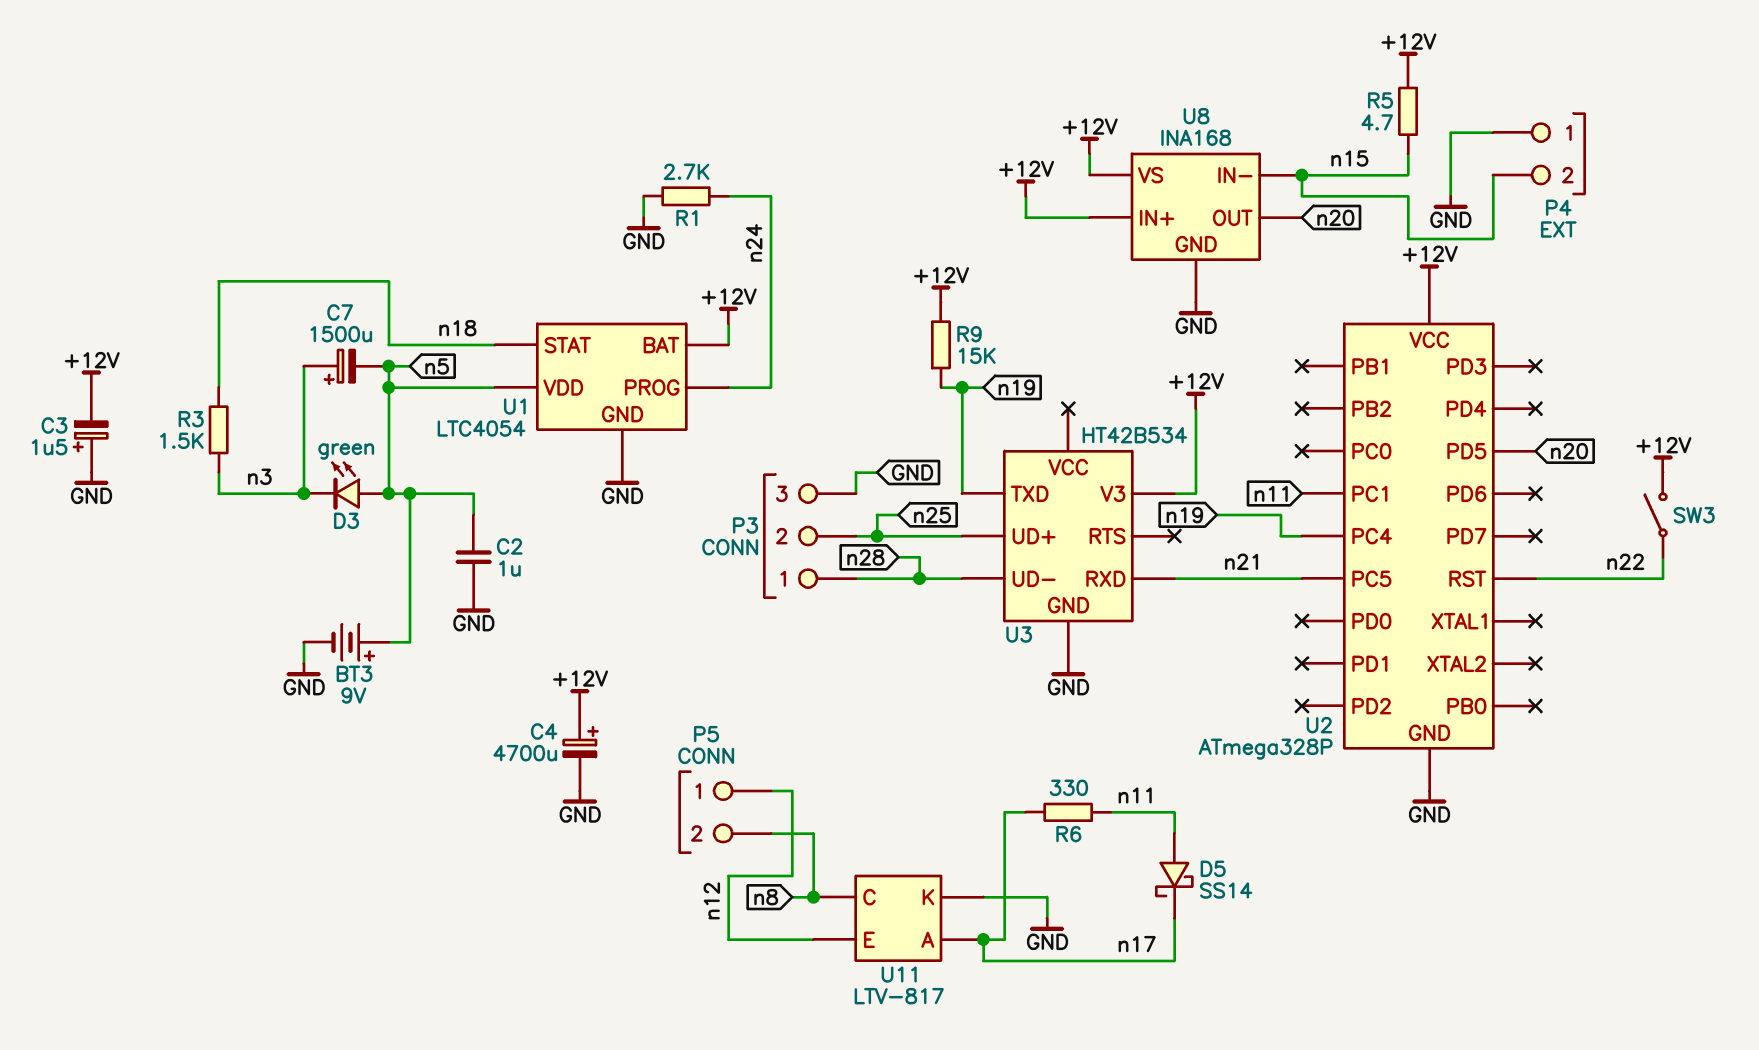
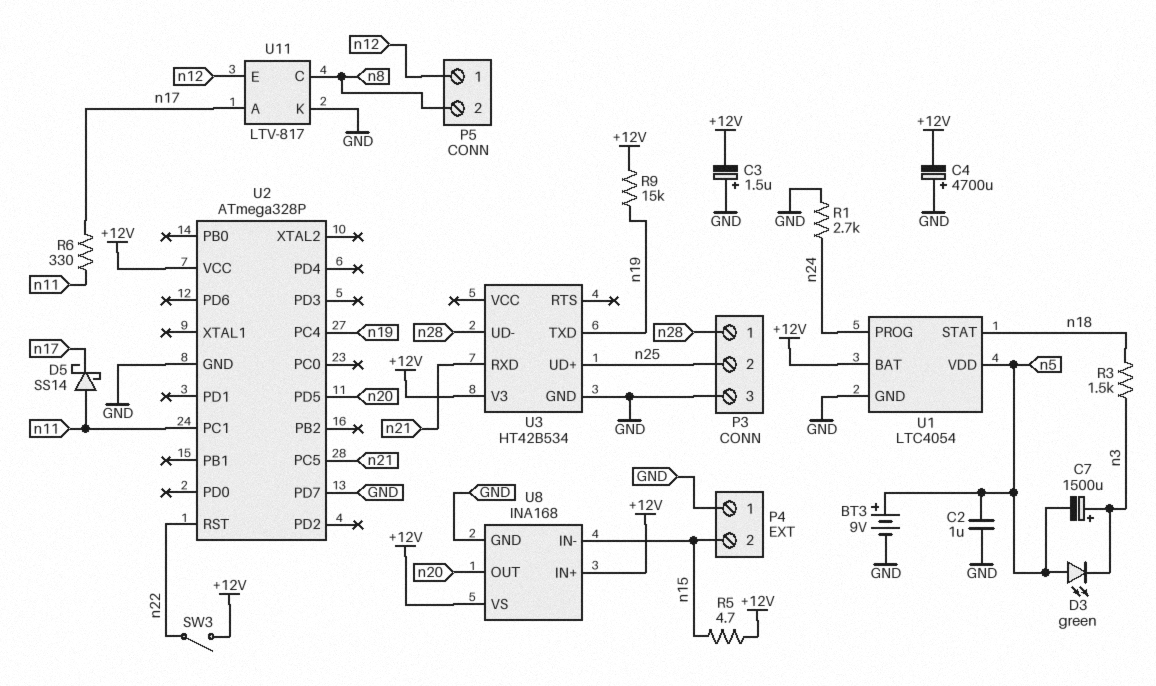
C4: 4700uF (plus +12V, minus GND) -> 4700uF (plus GND, minus +12V)
U2 pin PD7: none -> GND

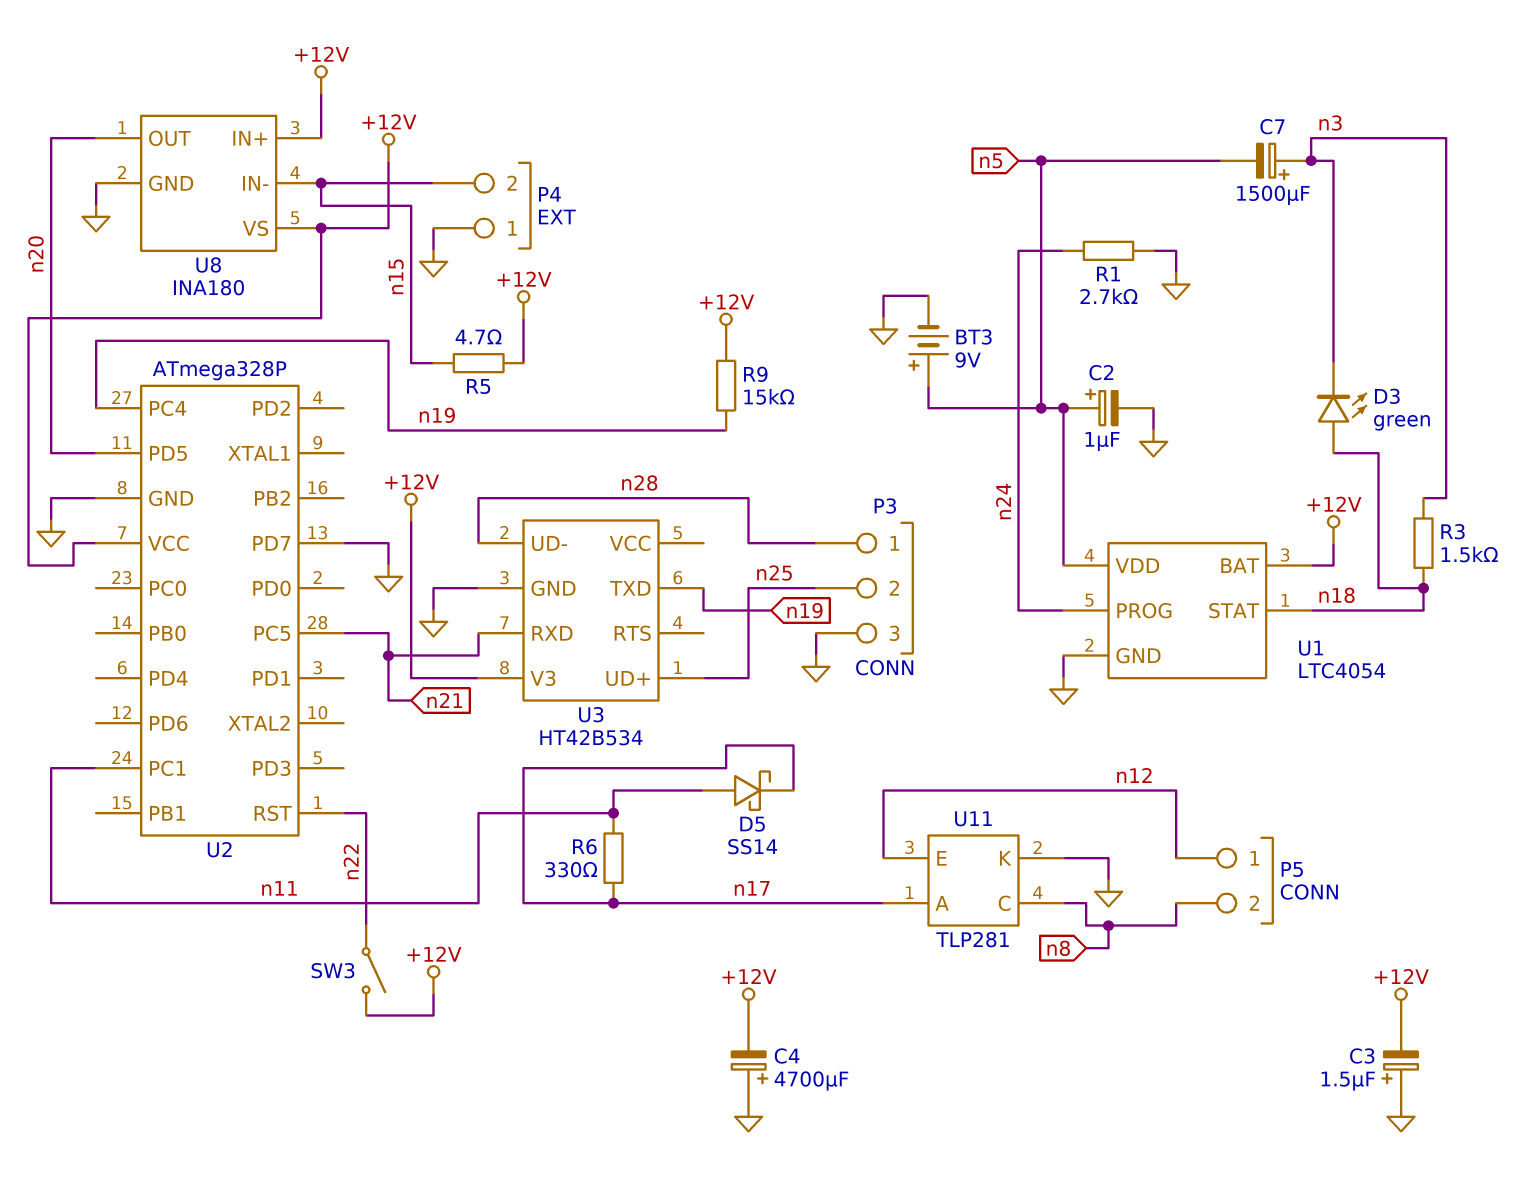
C2: 1uF (GND, n5) -> 1uF (plus n5, minus GND)
D3: LED green (A n5, K n3) -> LED green (A n18, K n3)
U8: INA168 -> INA180
U11: LTV-817 -> TLP281

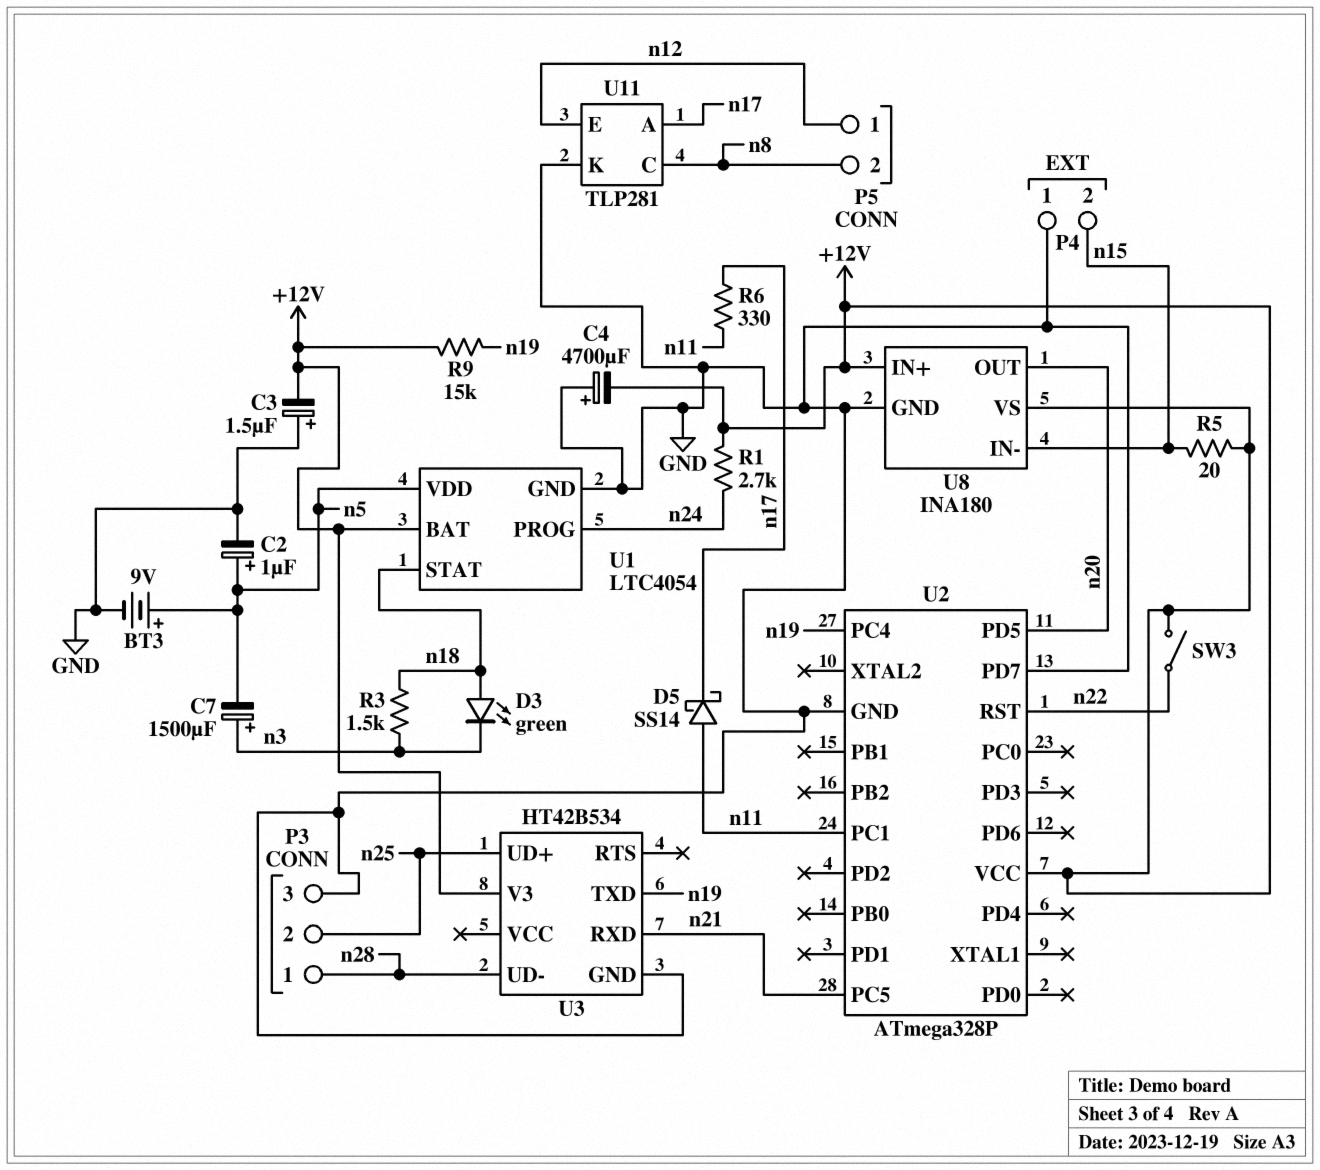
R1: 2.7k (GND, n24) -> 2.7k (+12V, n24)
R5: 4.7 (+12V, n15) -> 20 (+12V, n15)

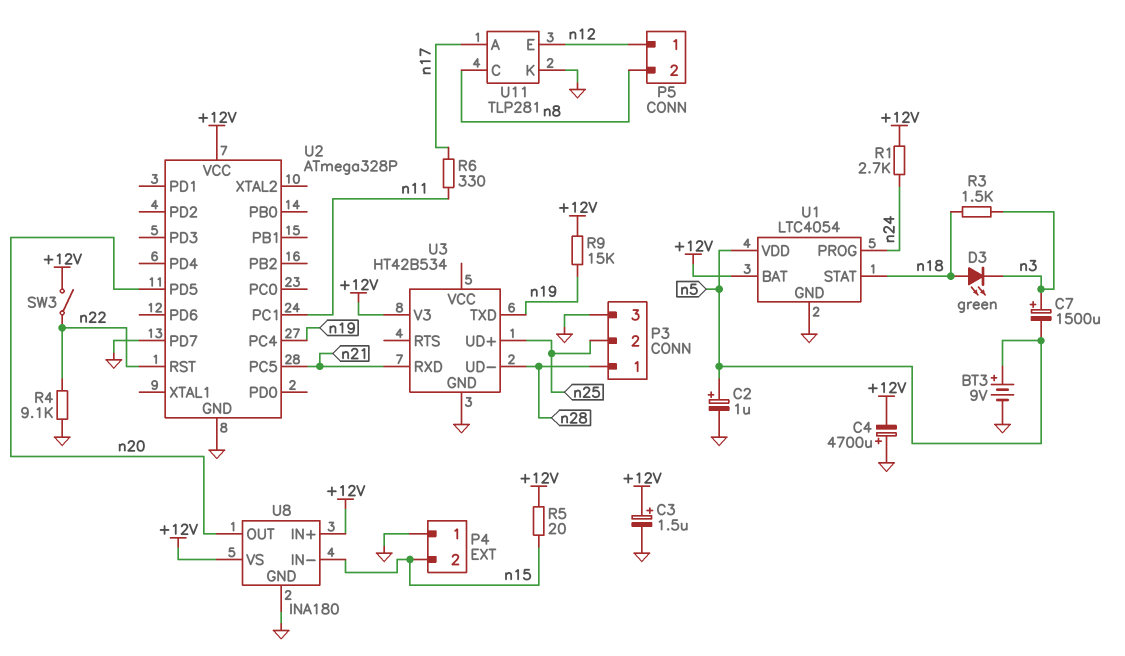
C3: 1.5uF (plus GND, minus +12V) -> 1.5uF (plus +12V, minus GND)
D5: schottky SS14 (A n11, K n17) -> none
R4: none -> 9.1k (GND, n22)

